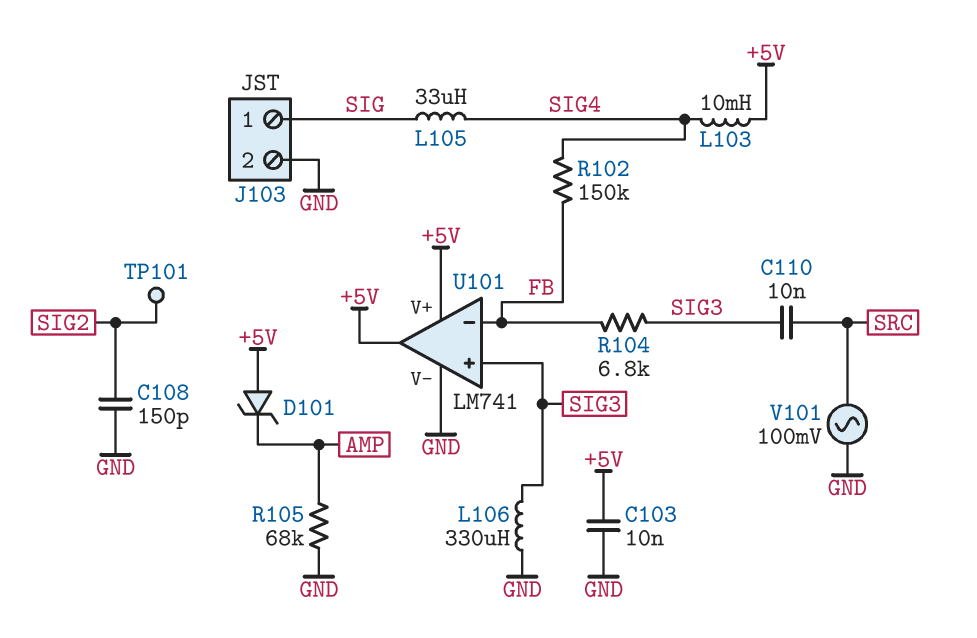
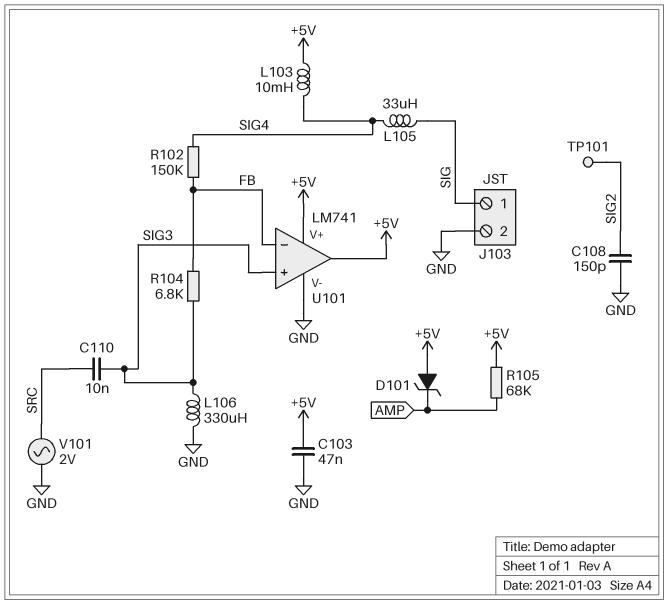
C103: 10nF (+5V, GND) -> 47nF (+5V, GND)
R105: 68k (AMP, GND) -> 68k (+5V, AMP)
V101: AC 100mV (GND, SRC) -> AC 2V (GND, SRC)

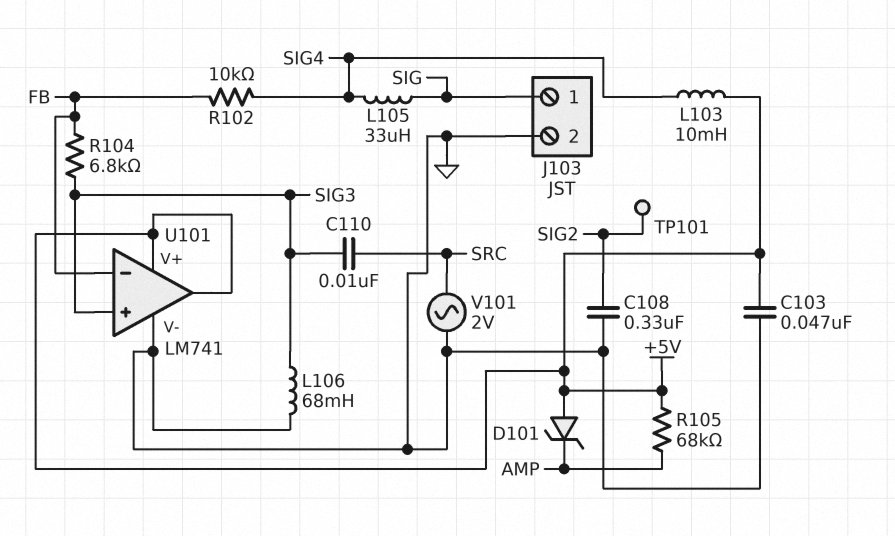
C108: 150pF (GND, SIG2) -> 330nF (GND, SIG2)
L106: 330uH (GND, SIG3) -> 68mH (GND, SIG3)
R102: 150k (FB, SIG4) -> 10k (FB, SIG4)

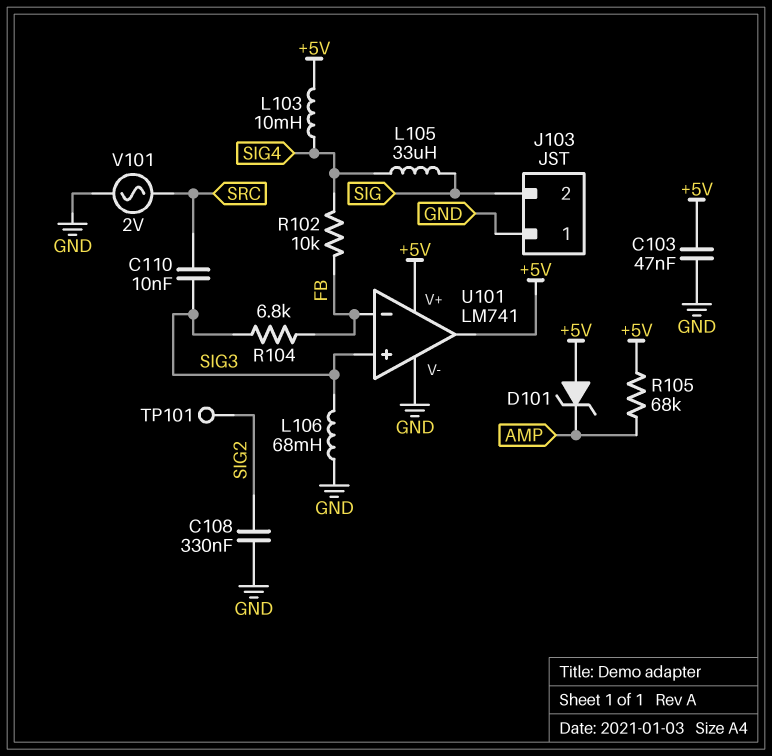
J103 pin 1: SIG -> GND
J103 pin 2: GND -> SIG

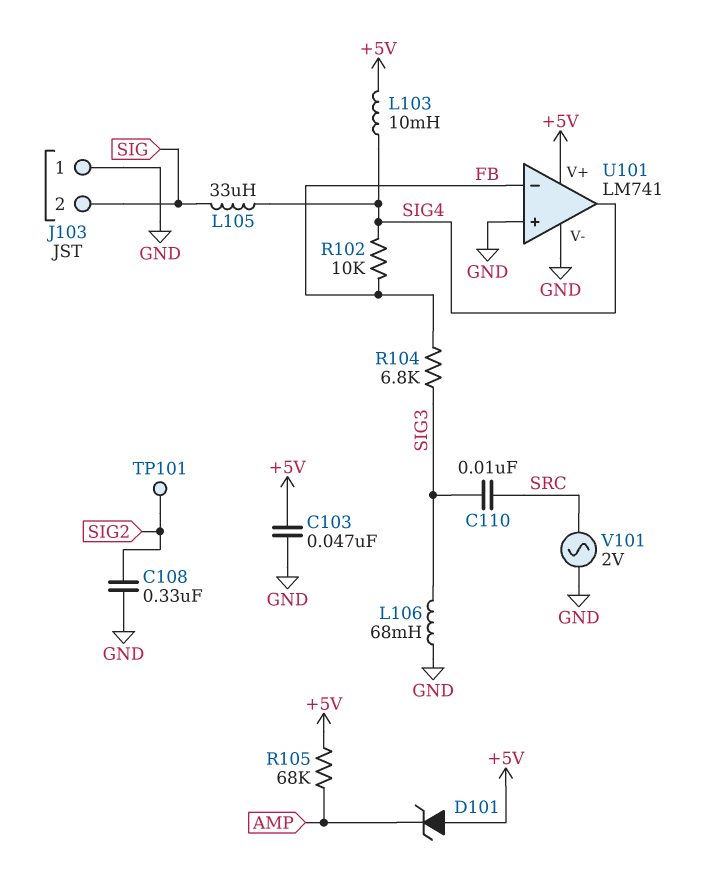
U101 pin in+: SIG3 -> GND
U101 pin out: +5V -> SIG4

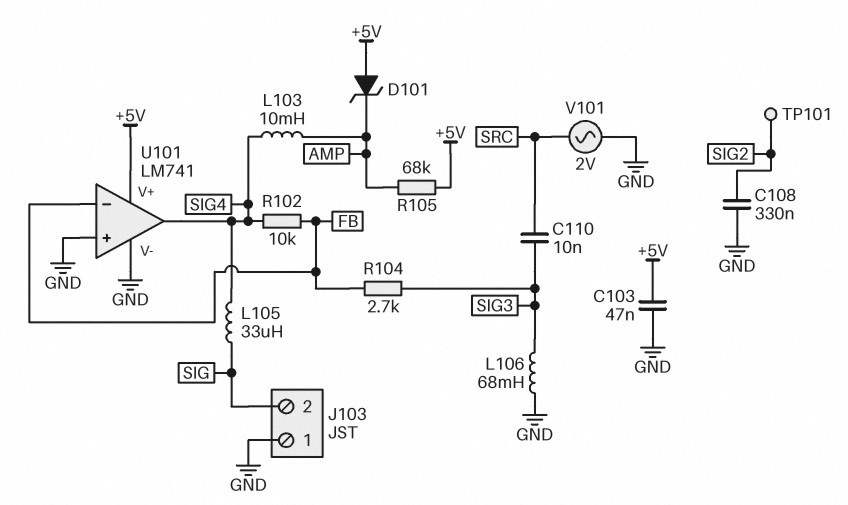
L103: 10mH (+5V, SIG4) -> 10mH (AMP, SIG4)
R104: 6.8k (FB, SIG3) -> 2.7k (FB, SIG3)

